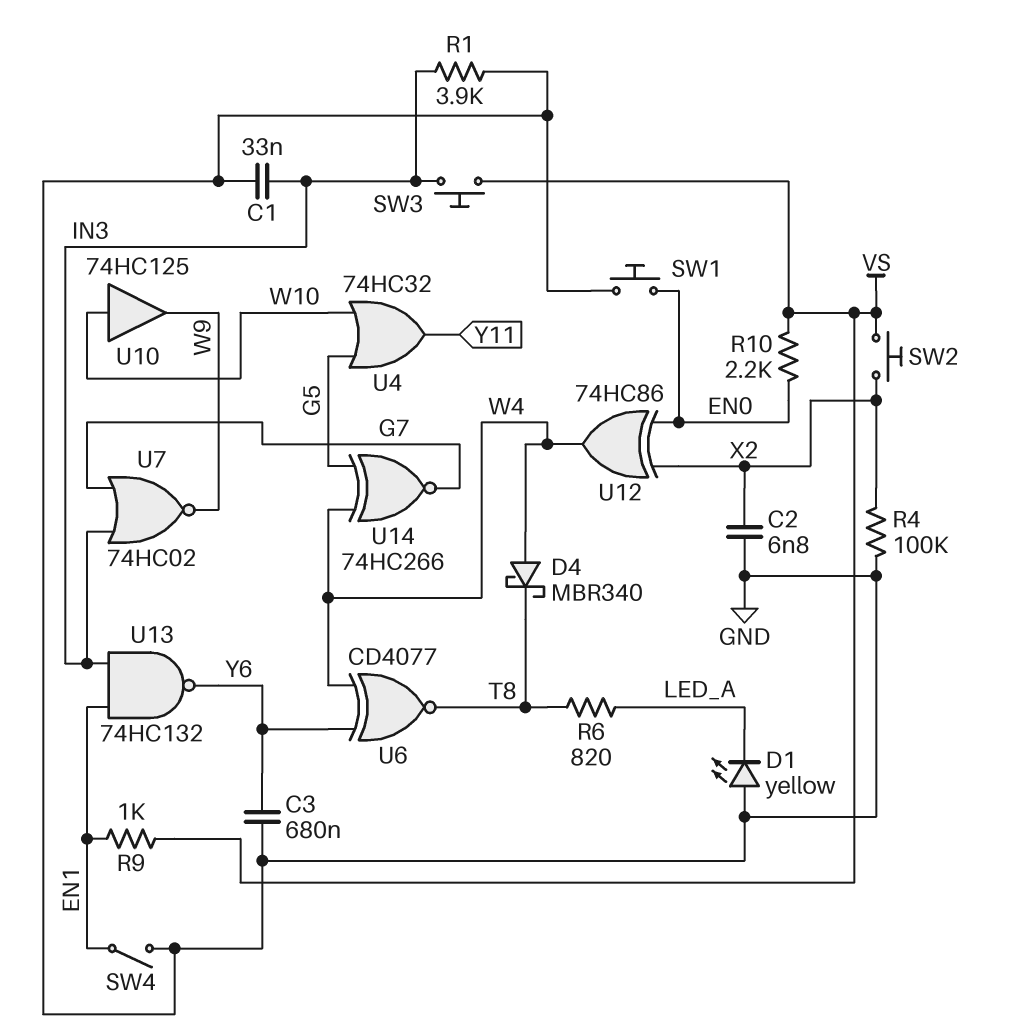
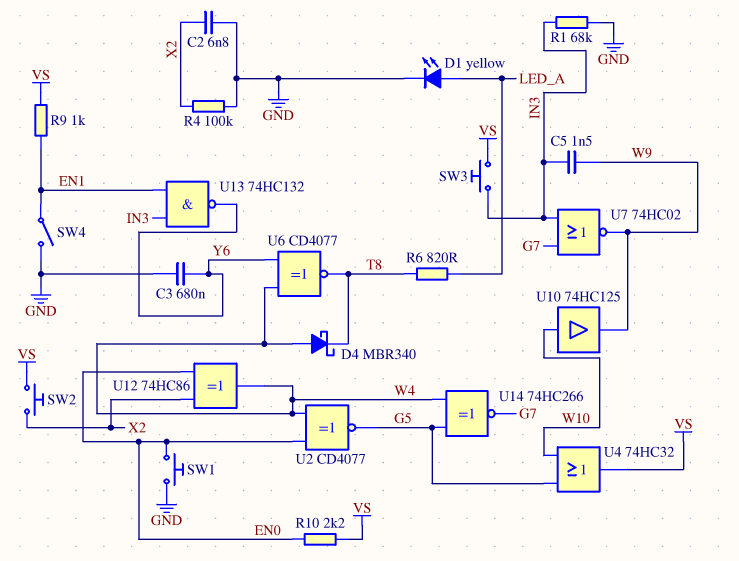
C1: 33nF (GND, IN3) -> none
C5: none -> 1.5nF (IN3, W9)
D1: LED yellow (A GND, K LED_A) -> LED yellow (A LED_A, K GND)
R1: 3.9k (GND, IN3) -> 68k (GND, IN3)
U2: none -> XNOR CD4077 (in EN0, in W4, out G5)
U4: OR 74HC32 (in G5, in W10, out Y11) -> OR 74HC32 (in G5, in W10, out VS)

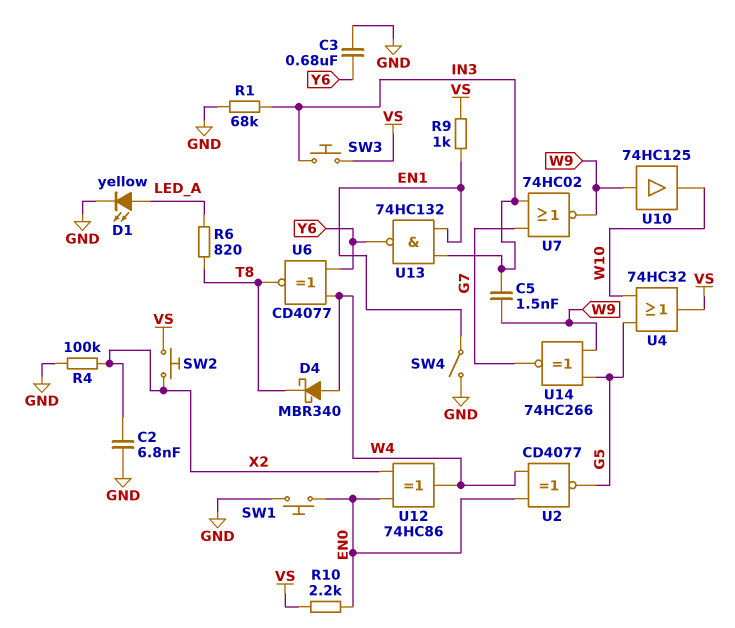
U10: buffer 74HC125 (in W10, out W9) -> buffer 74HC125 (in W9, out W10)
U14: XNOR 74HC266 (in G5, in W4, out G7) -> XNOR 74HC266 (in G5, in W9, out G7)

